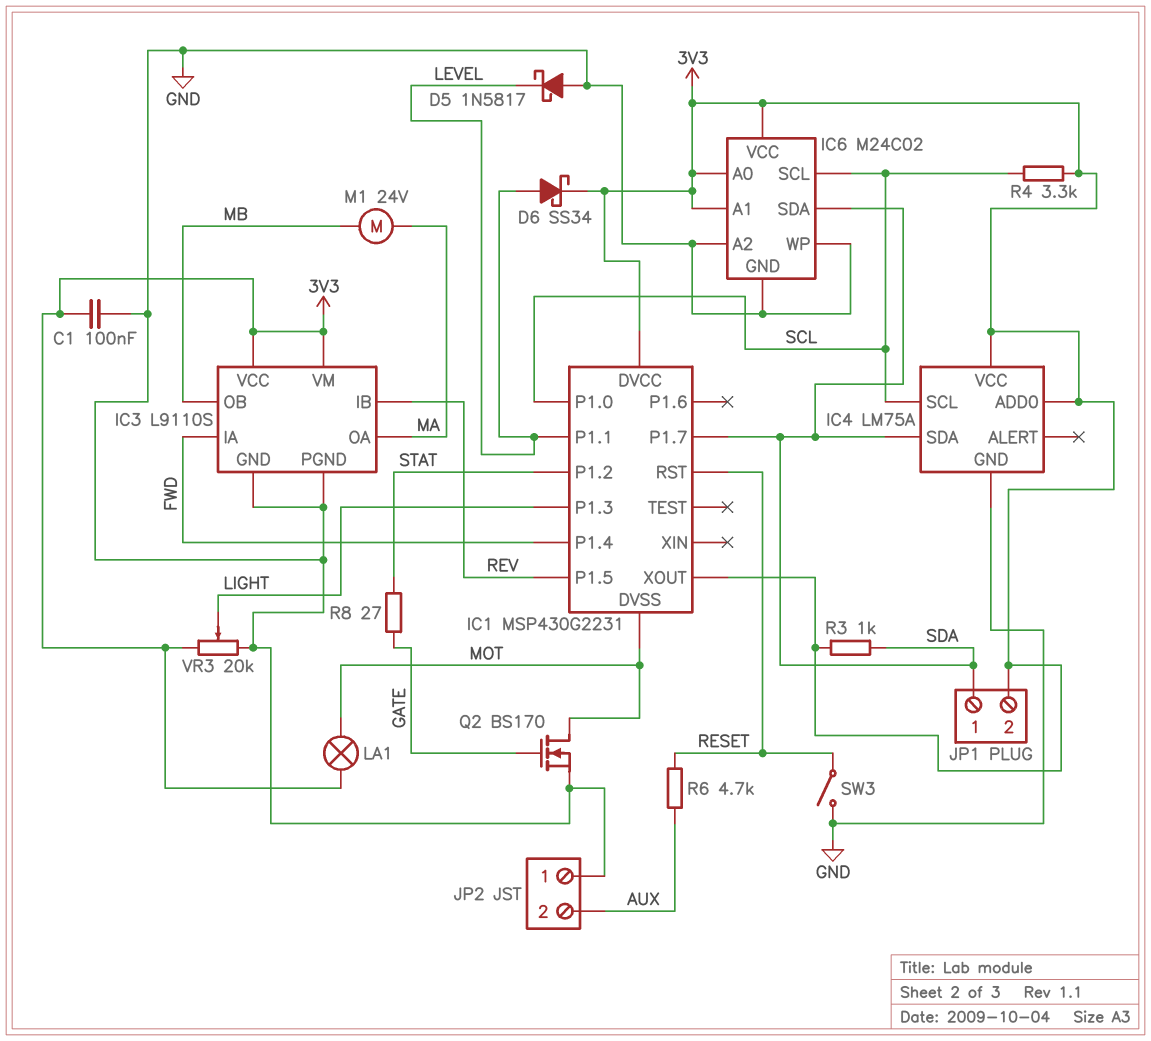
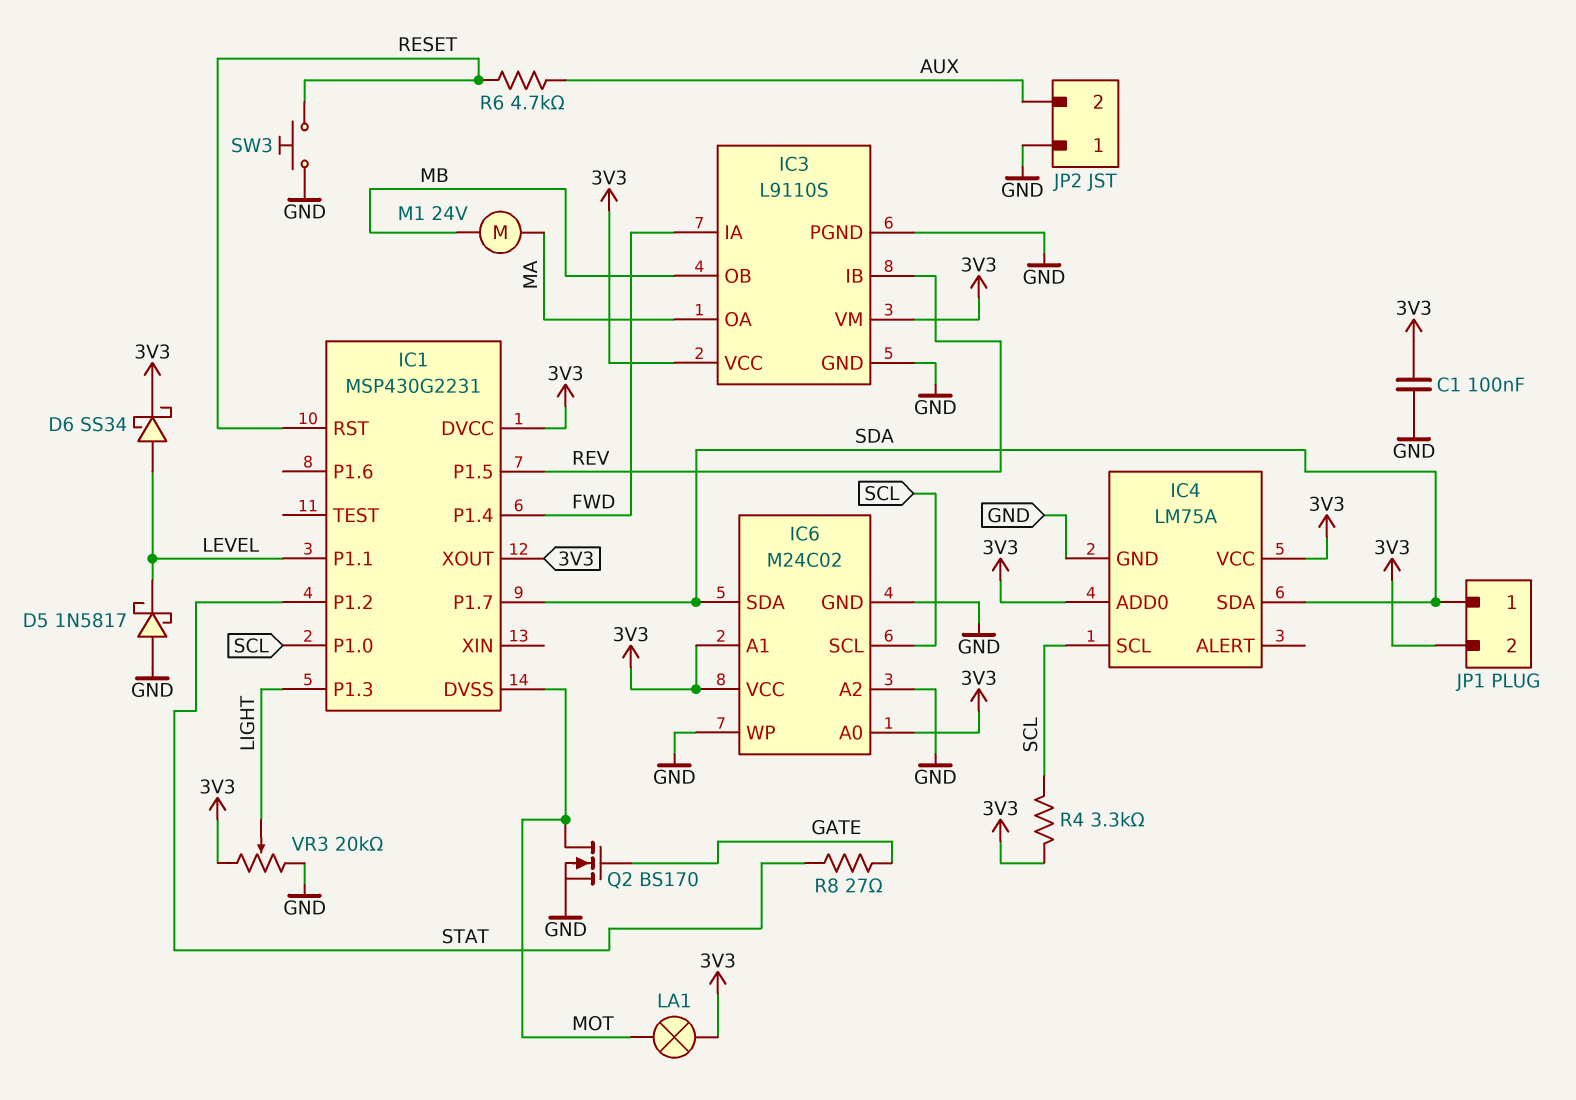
R3: 1k (3V3, SDA) -> none
SW3: switch (GND, RESET) -> button (GND, RESET)

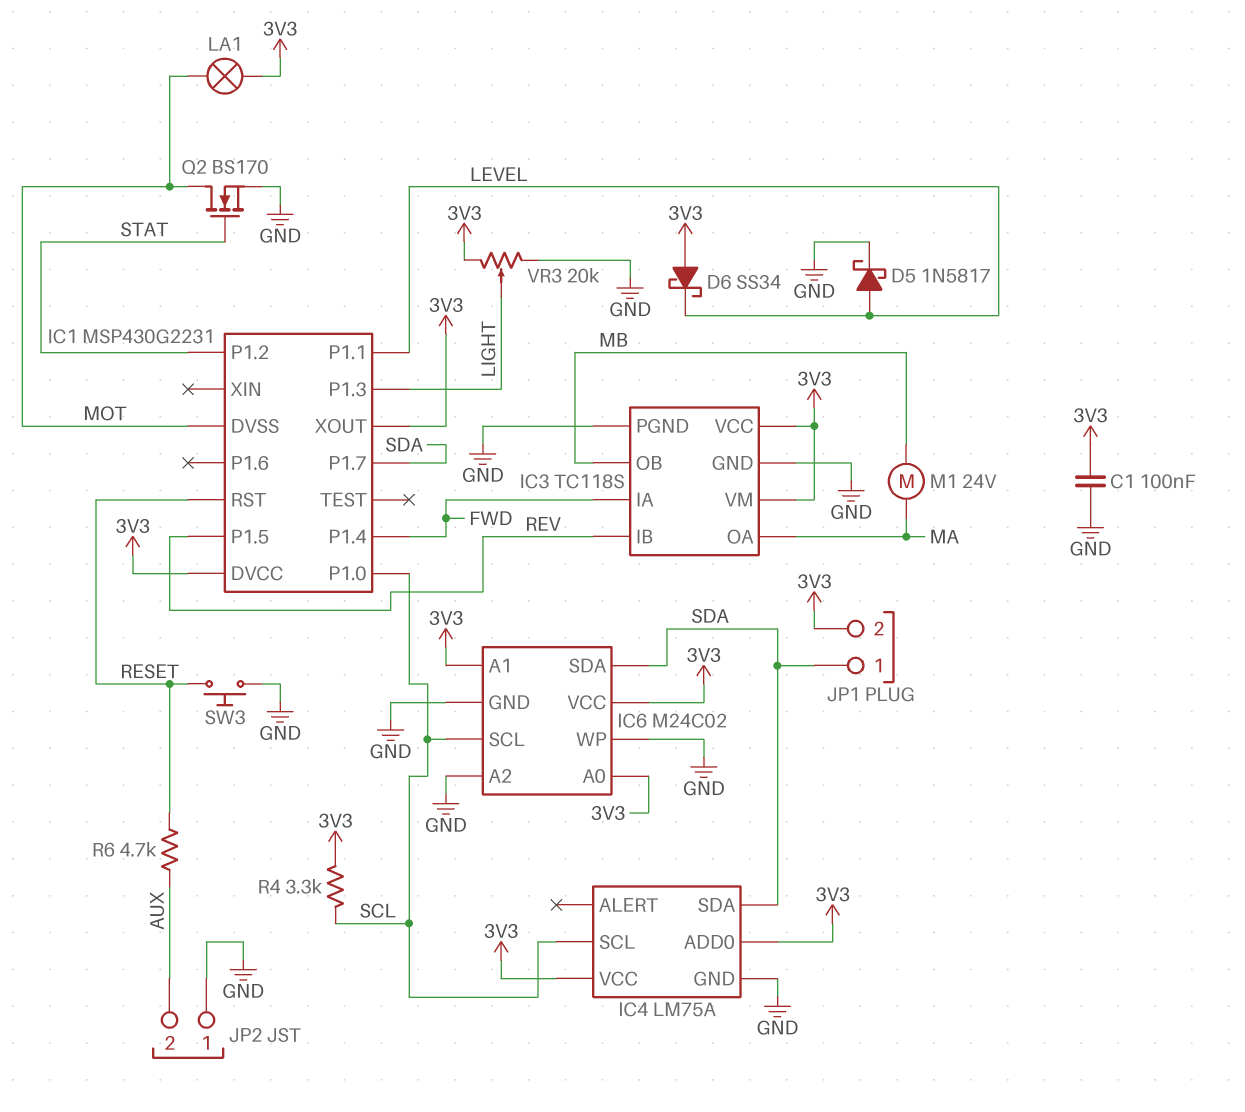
D5: schottky 1N5817 (A GND, K LEVEL) -> schottky 1N5817 (A LEVEL, K GND)
D6: schottky SS34 (A LEVEL, K 3V3) -> schottky SS34 (A 3V3, K LEVEL)
IC3: L9110S -> TC118S
Q2: NMOS BS170 (G GATE, D MOT, S GND) -> NMOS BS170 (G STAT, D MOT, S GND)
R8: 27 (GATE, STAT) -> none

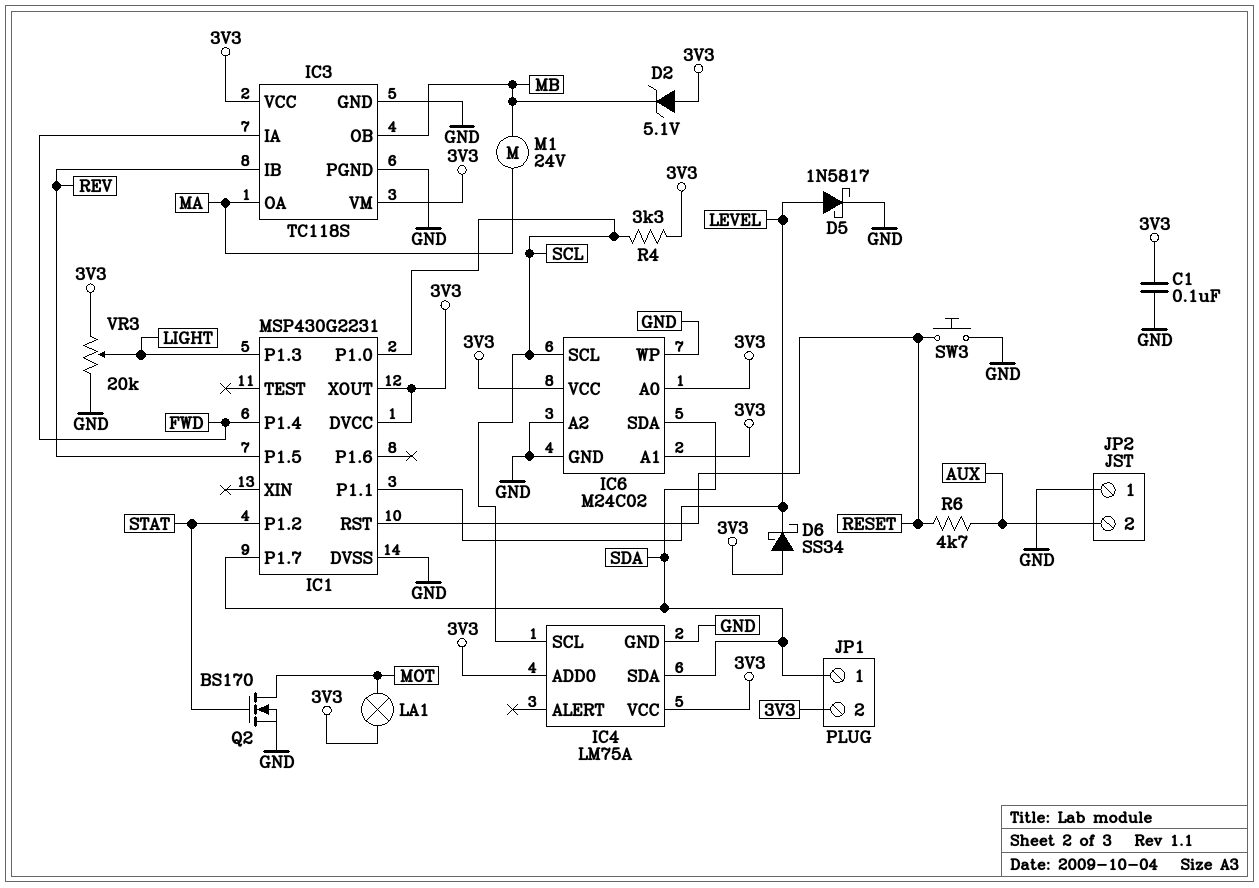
D2: none -> zener 5.1V (A 3V3, K MB)
IC1 pin DVSS: MOT -> GND

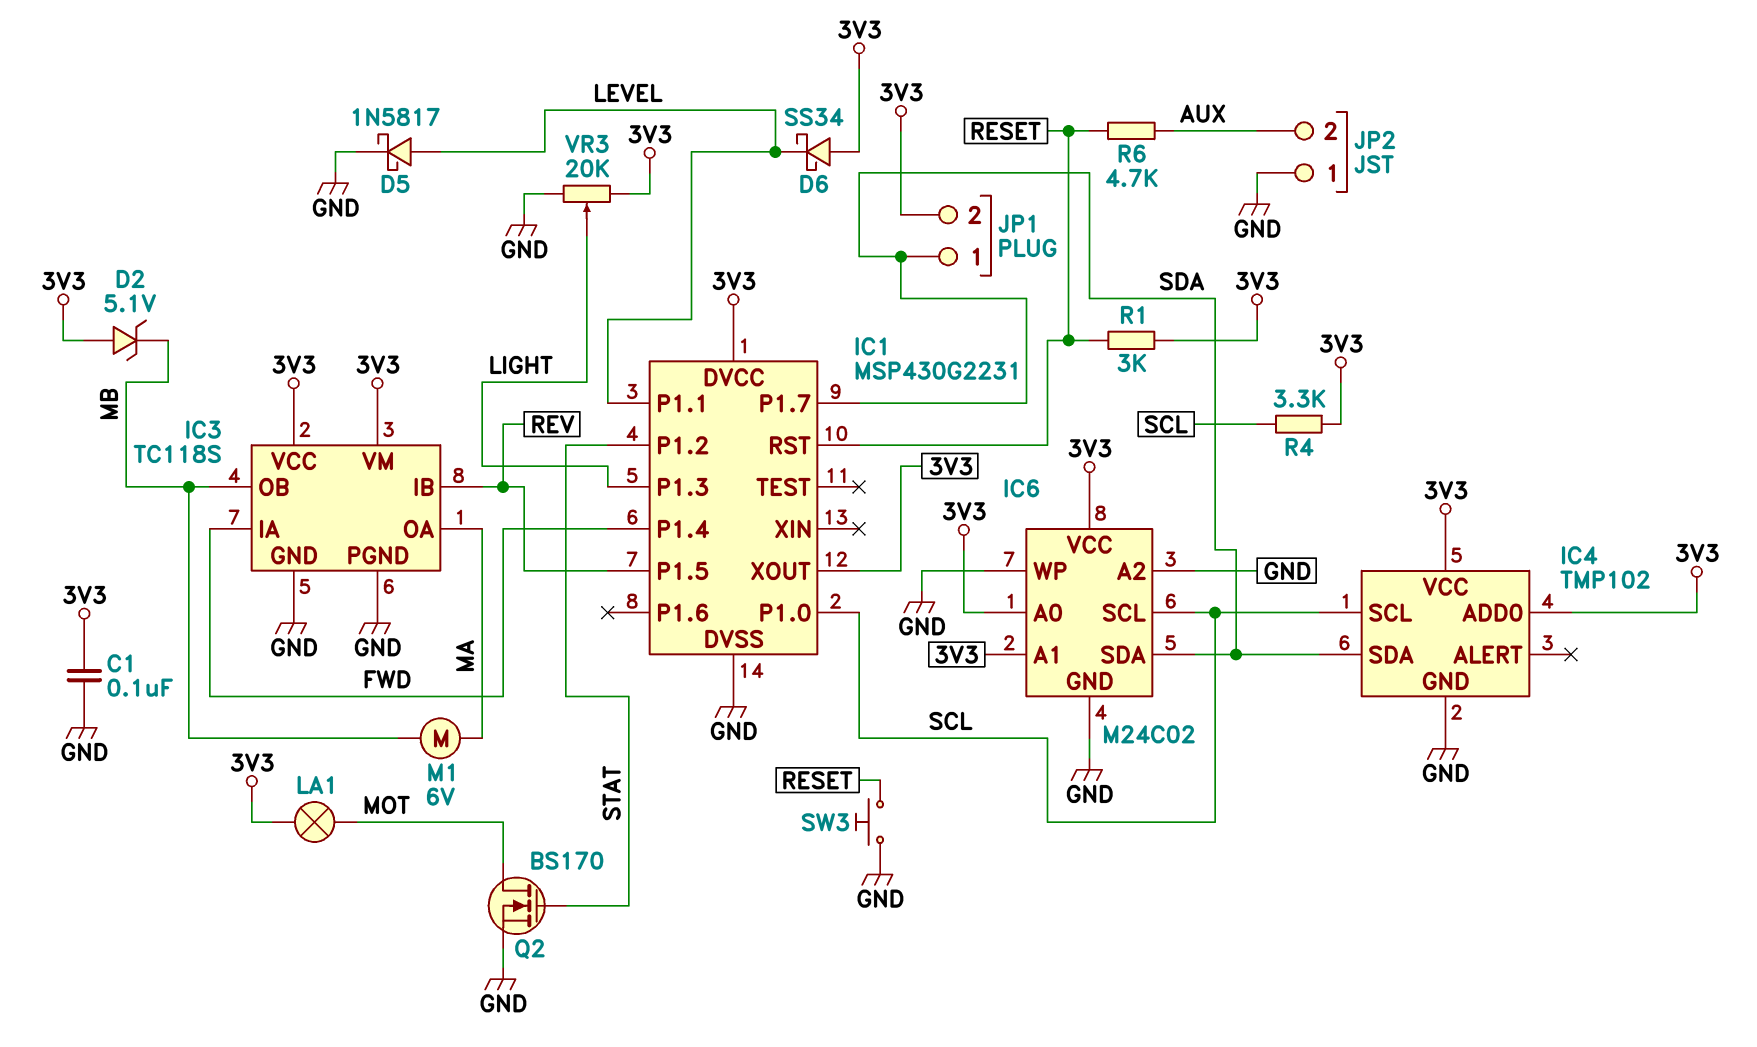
IC4: LM75A -> TMP102
M1: motor 24V (MA, MB) -> motor 6V (MA, MB)
R1: none -> 3k (3V3, RESET)

